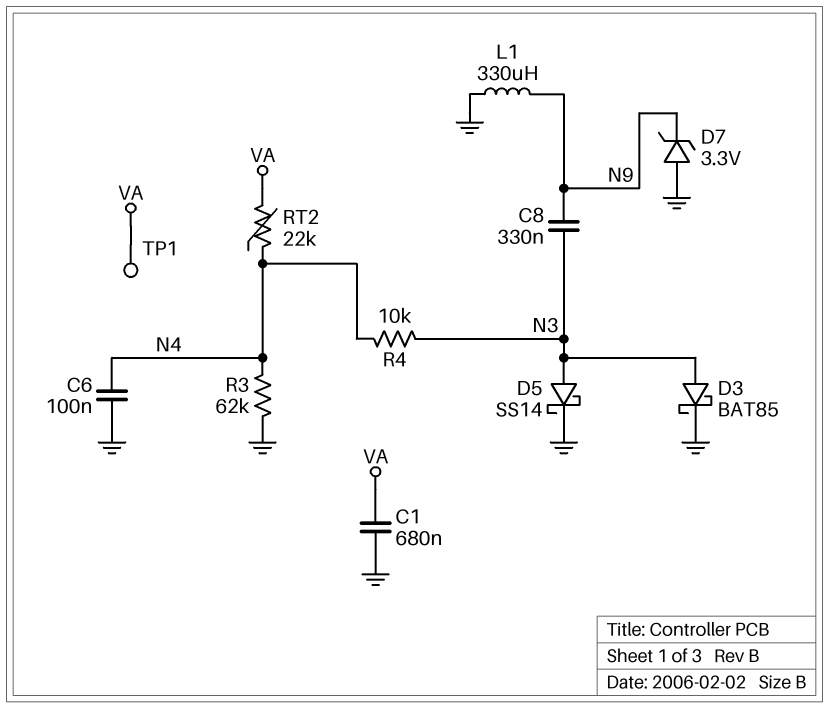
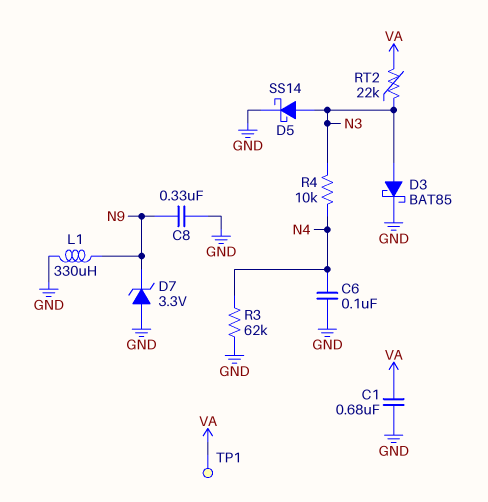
C8: 330nF (N3, N9) -> 330nF (GND, N9)
RT2: 22k (N4, VA) -> 22k (N3, VA)

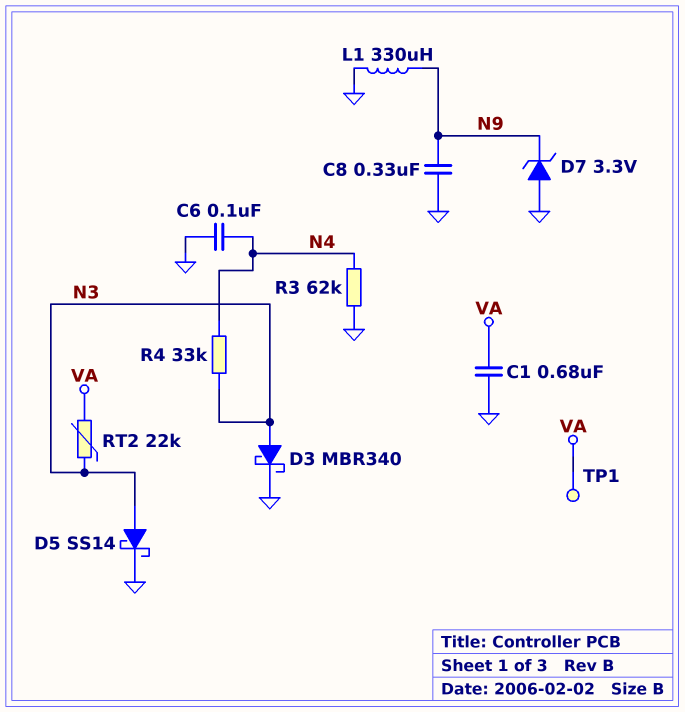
D3: schottky BAT85 (A N3, K GND) -> schottky MBR340 (A N3, K GND)
R4: 10k (N3, N4) -> 33k (N3, N4)

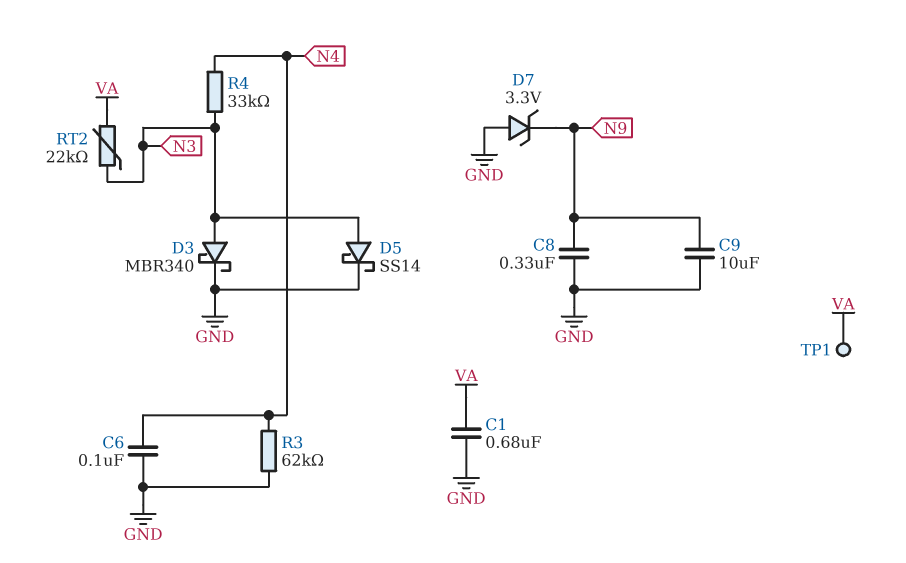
C9: none -> 10uF (GND, N9)
L1: 330uH (GND, N9) -> none

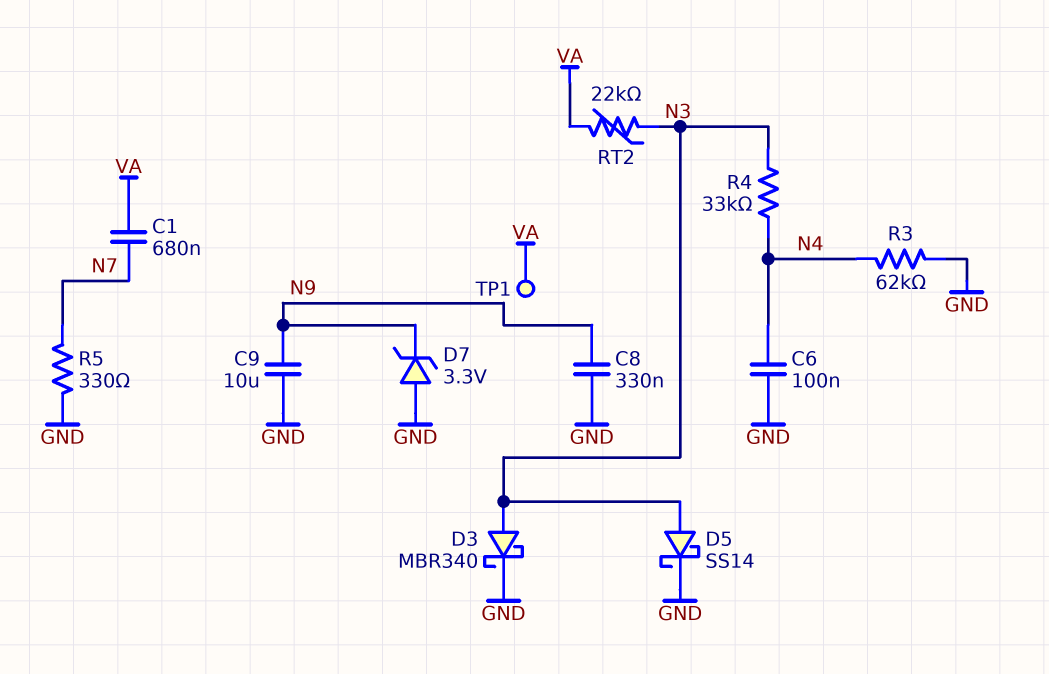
C1: 680nF (GND, VA) -> 680nF (N7, VA)
R5: none -> 330 (GND, N7)

